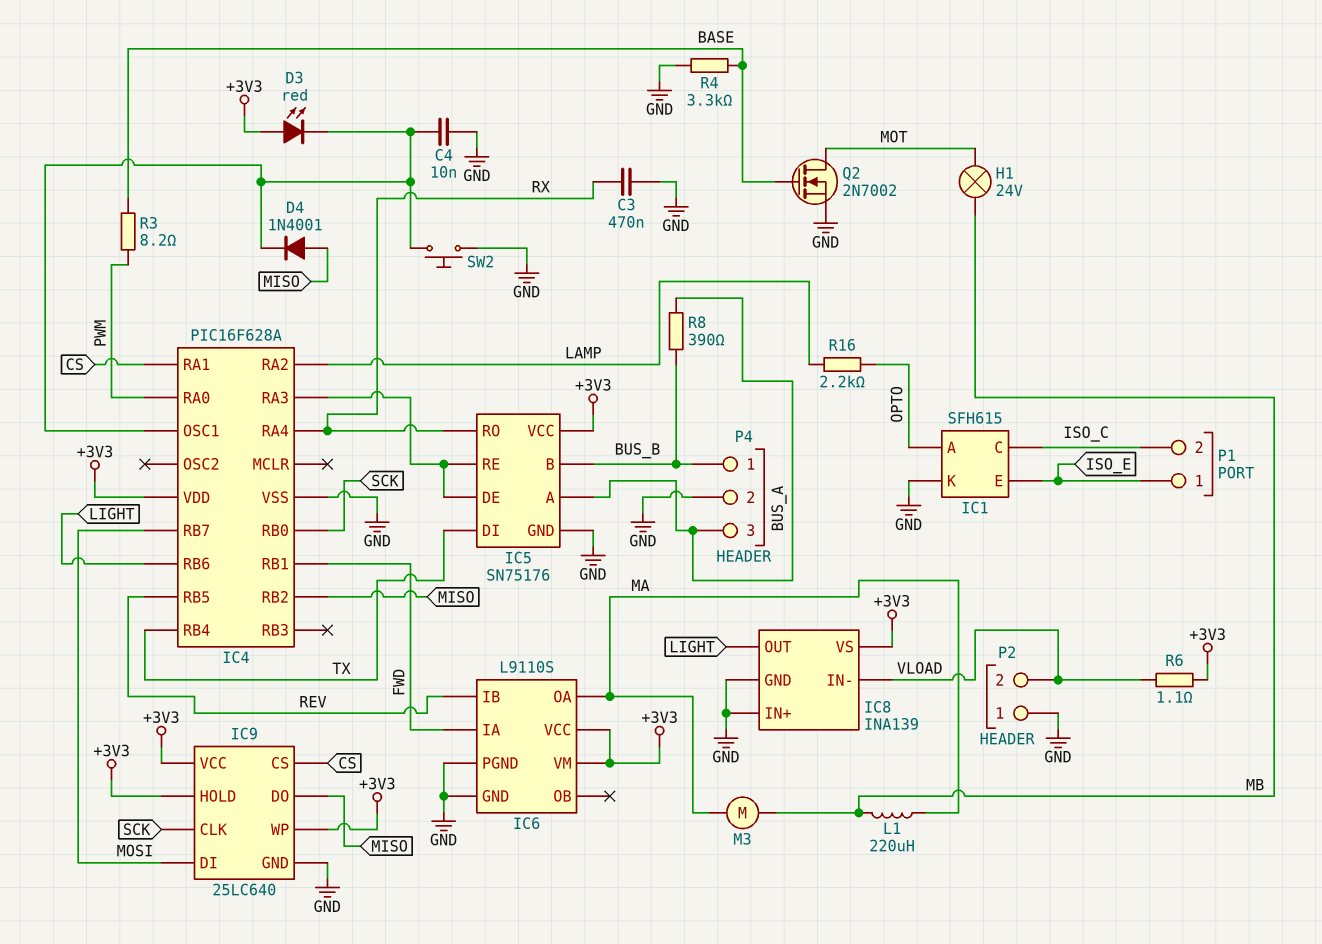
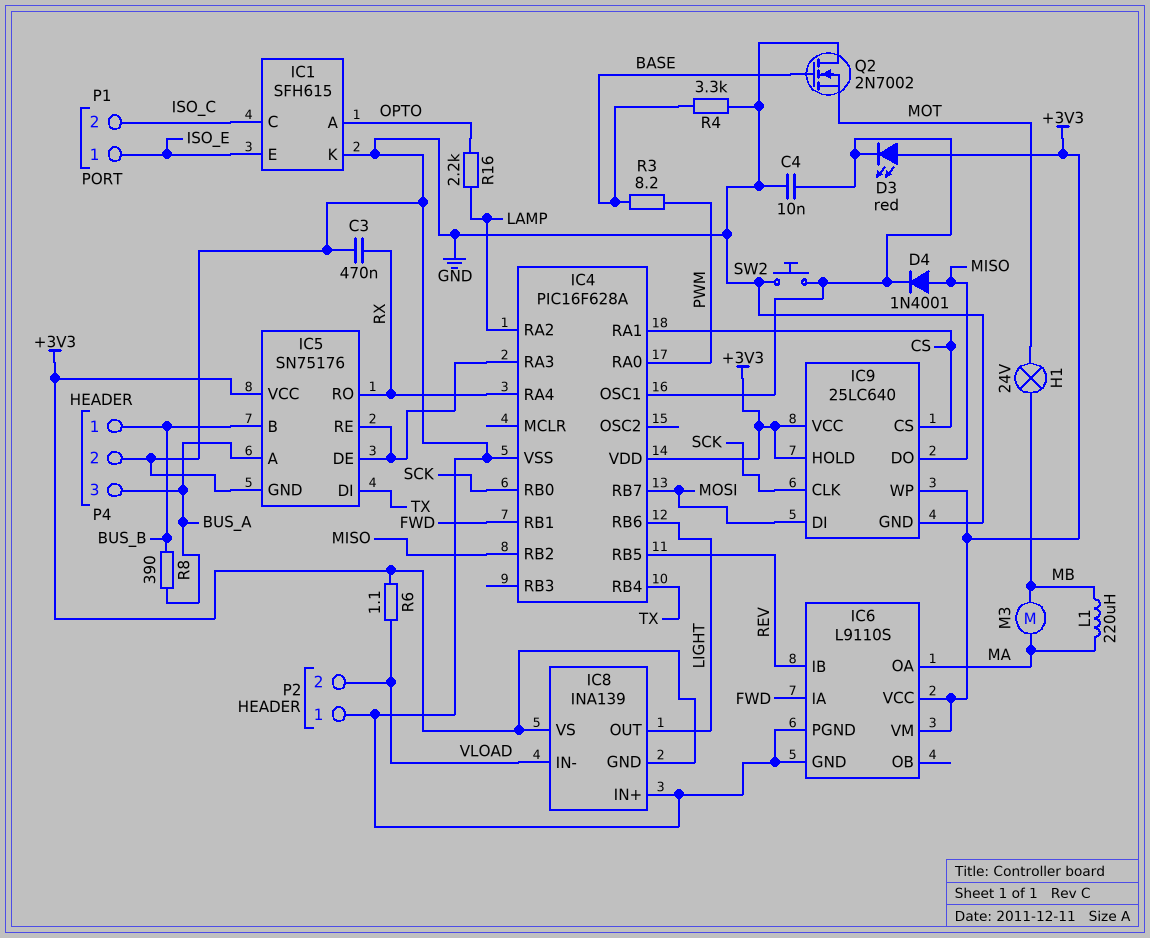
IC8 pin GND: GND -> +3V3
Q2: NMOS 2N7002 (G BASE, D MOT, S GND) -> NMOS 2N7002 (G BASE, D GND, S MOT)

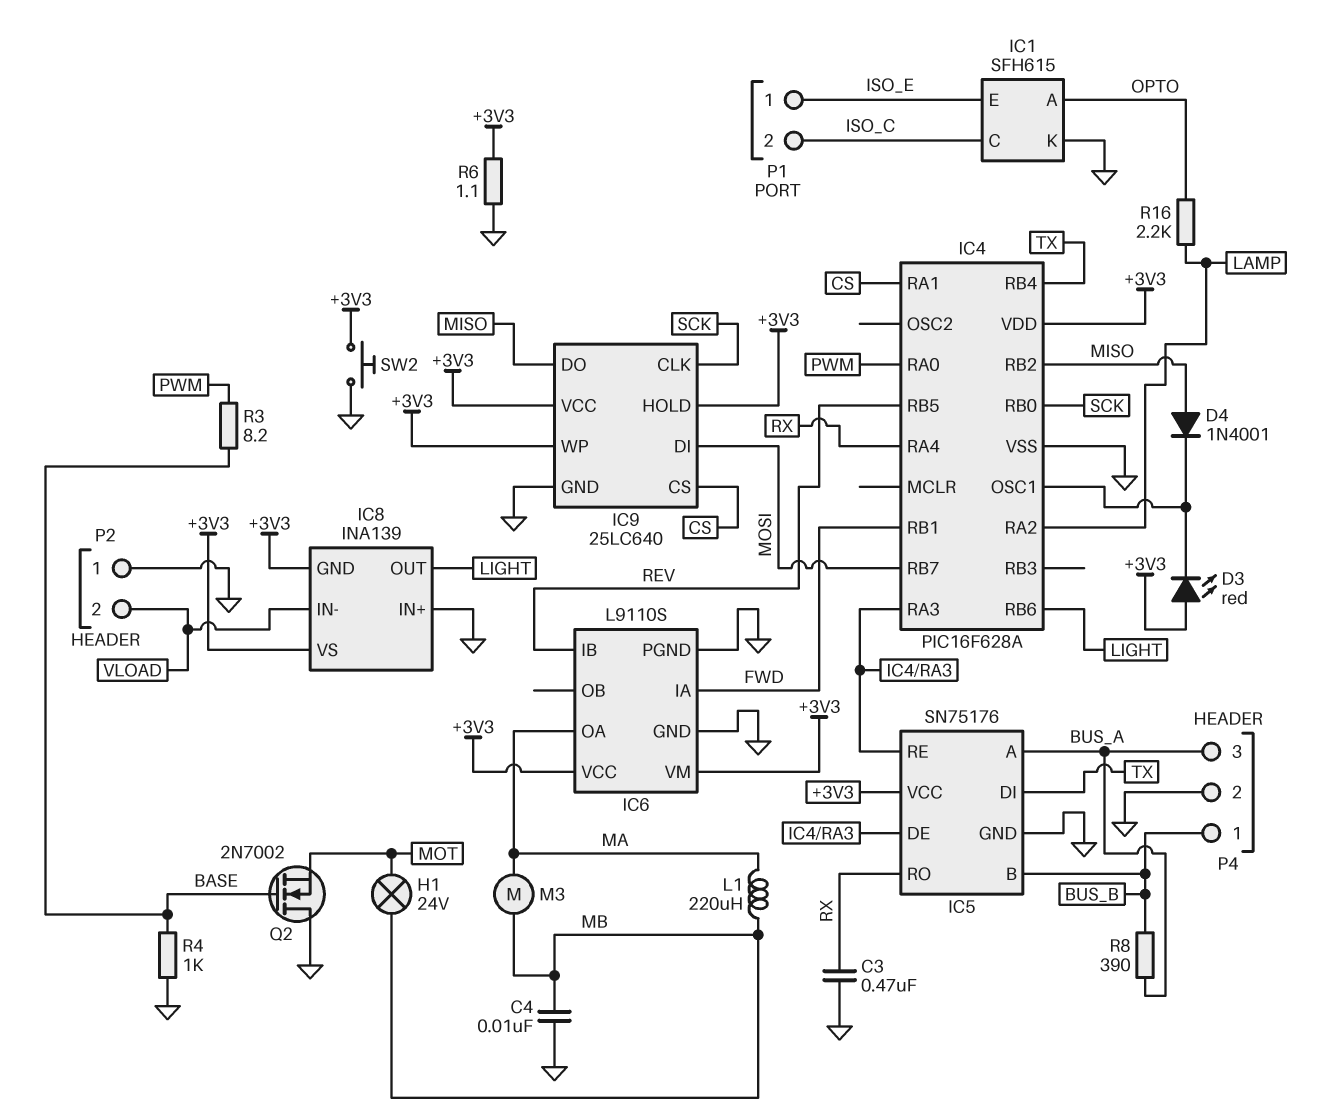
C4: 10nF (GND, IC4/OSC1) -> 10nF (GND, MB)
R4: 3.3k (BASE, GND) -> 1k (BASE, GND)
R6: 1.1 (+3V3, VLOAD) -> 1.1 (+3V3, GND)
SW2: button (GND, IC4/OSC1) -> button (+3V3, GND)

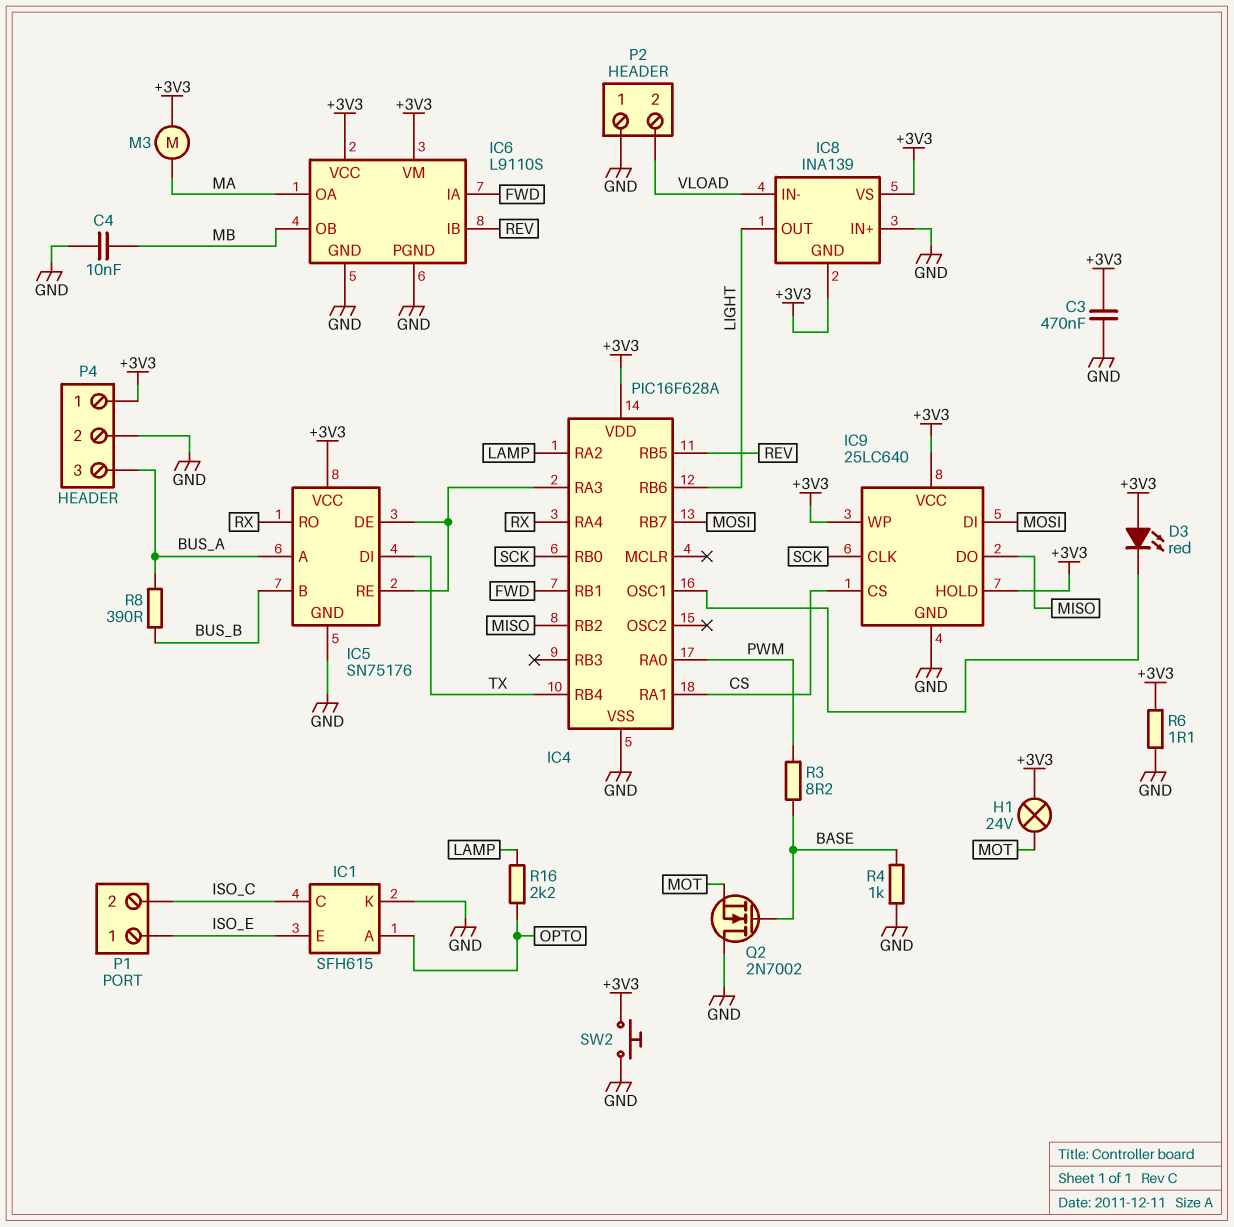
C3: 470nF (GND, RX) -> 470nF (+3V3, GND)
D4: diode 1N4001 (A MISO, K IC4/OSC1) -> none
H1: lamp 24V (MB, MOT) -> lamp 24V (+3V3, MOT)
IC6 pin OB: none -> MB
L1: 220uH (MA, MB) -> none
M3: motor (MA, MB) -> motor (+3V3, MA)
P4 pin 1: BUS_B -> +3V3

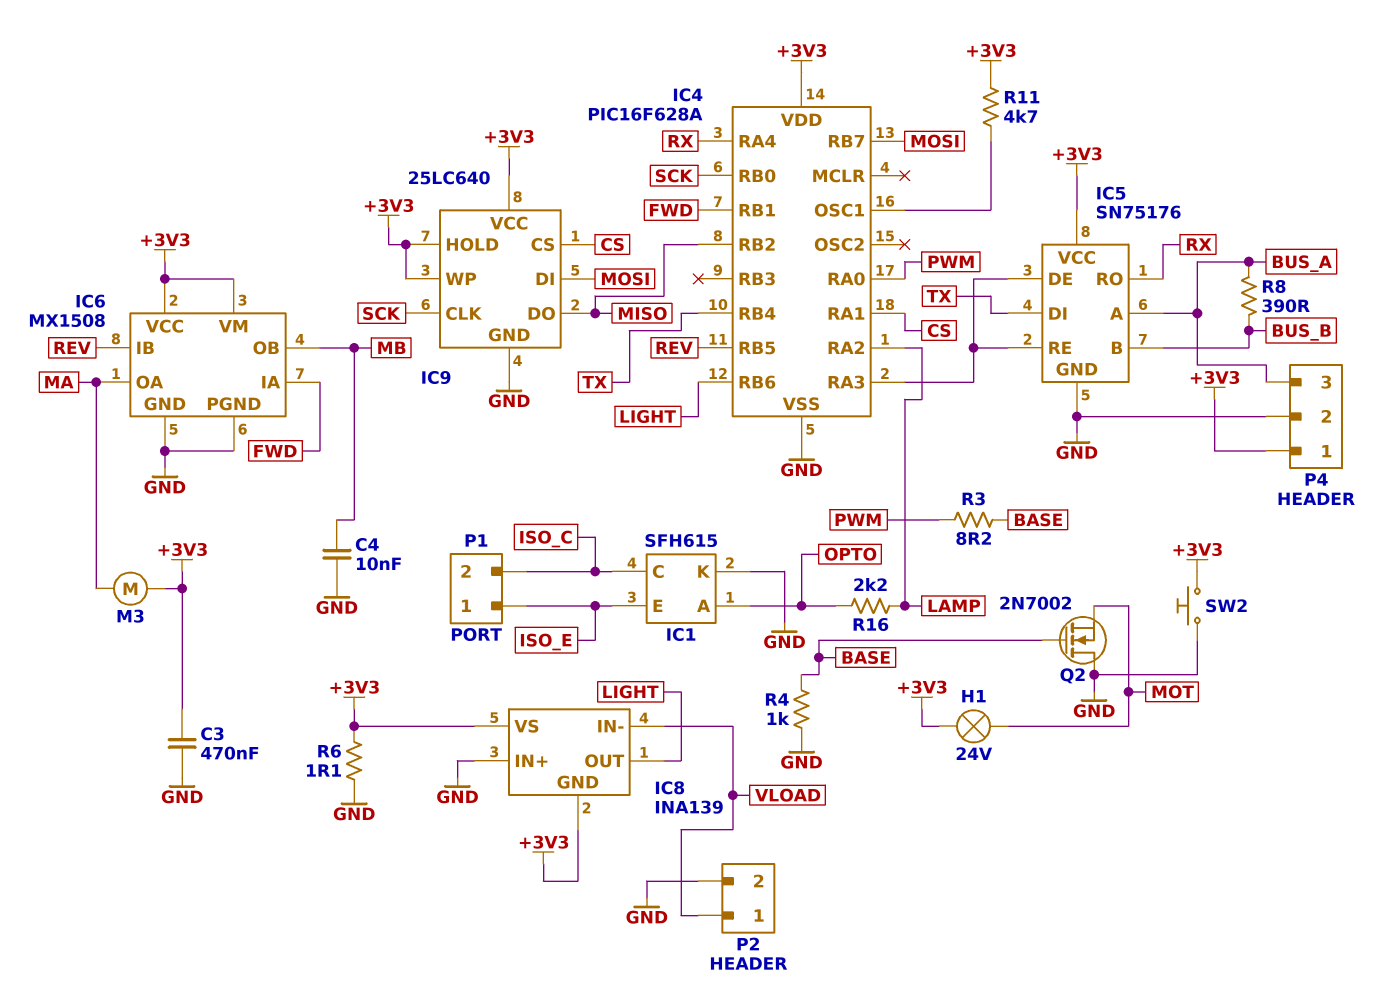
D3: LED red (A +3V3, K IC4/OSC1) -> none
IC6: L9110S -> MX1508
P2 pin 1: GND -> VLOAD
P2 pin 2: VLOAD -> GND
R11: none -> 4.7k (+3V3, IC4/OSC1)

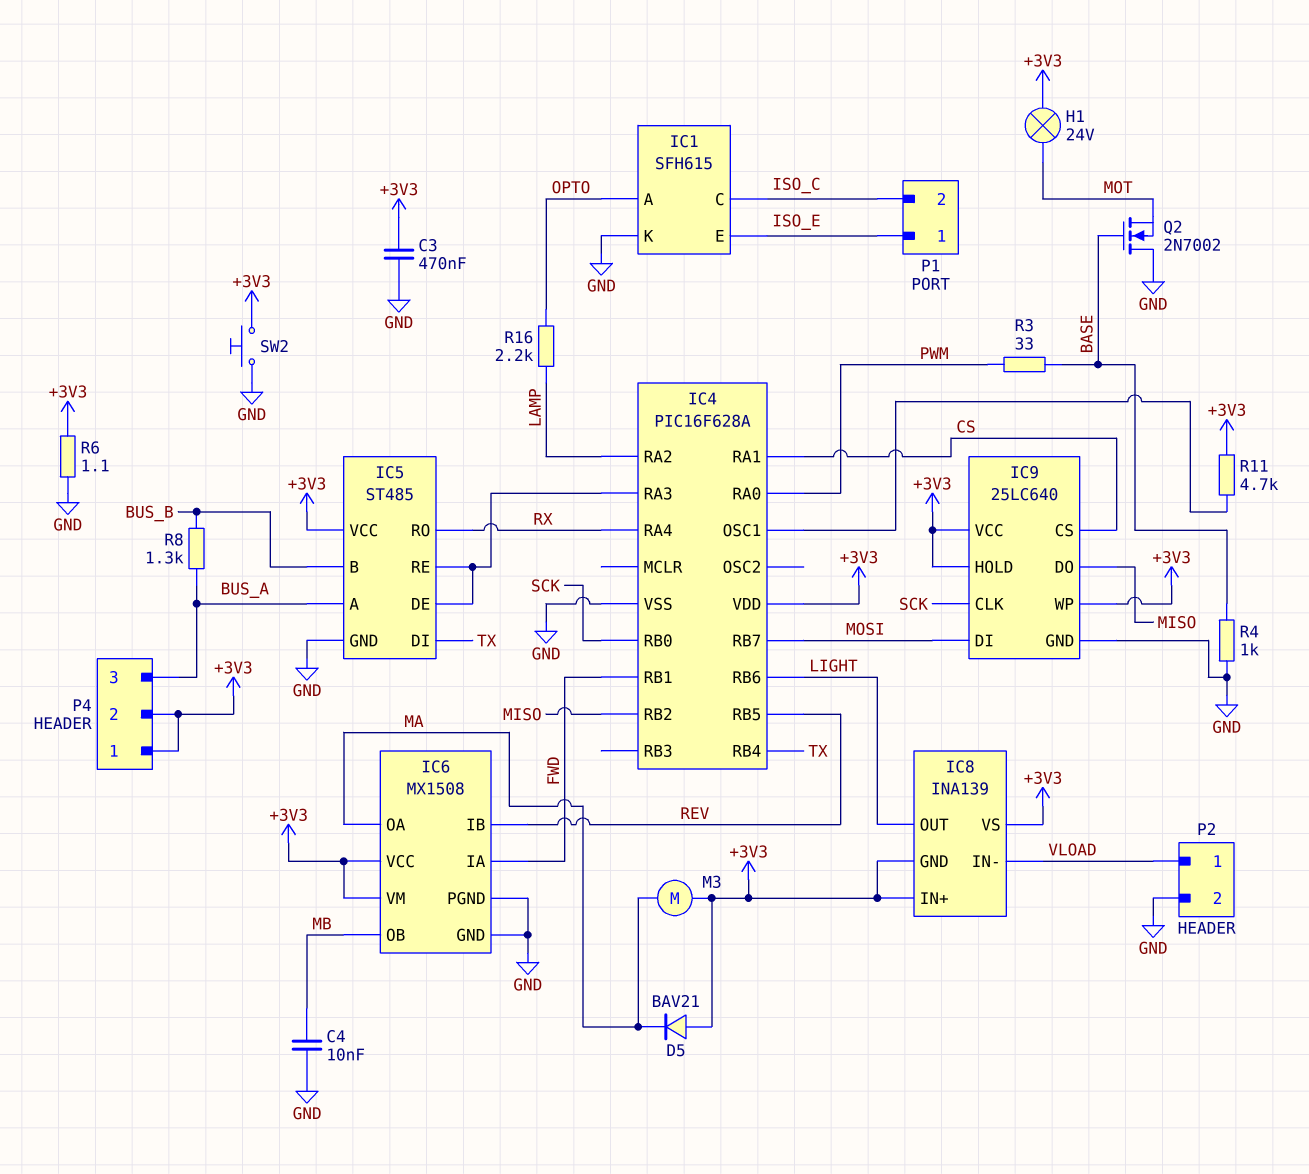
D5: none -> diode BAV21 (A +3V3, K MA)
IC5: SN75176 -> ST485
IC8 pin IN+: GND -> +3V3
P4 pin 2: GND -> +3V3
R3: 8.2 (BASE, PWM) -> 33 (BASE, PWM)
R8: 390 (BUS_A, BUS_B) -> 1.3k (BUS_A, BUS_B)

